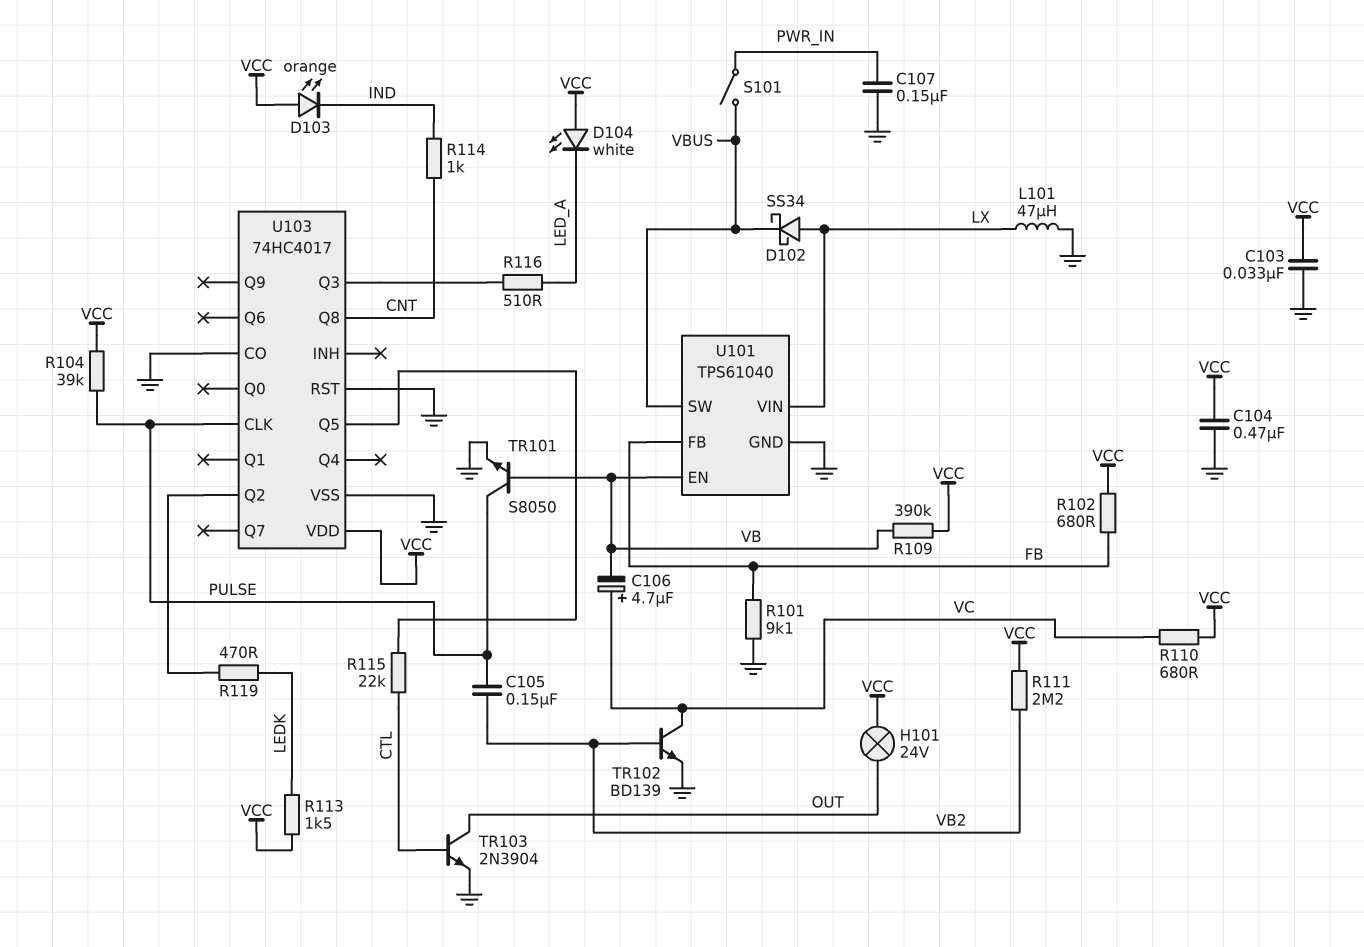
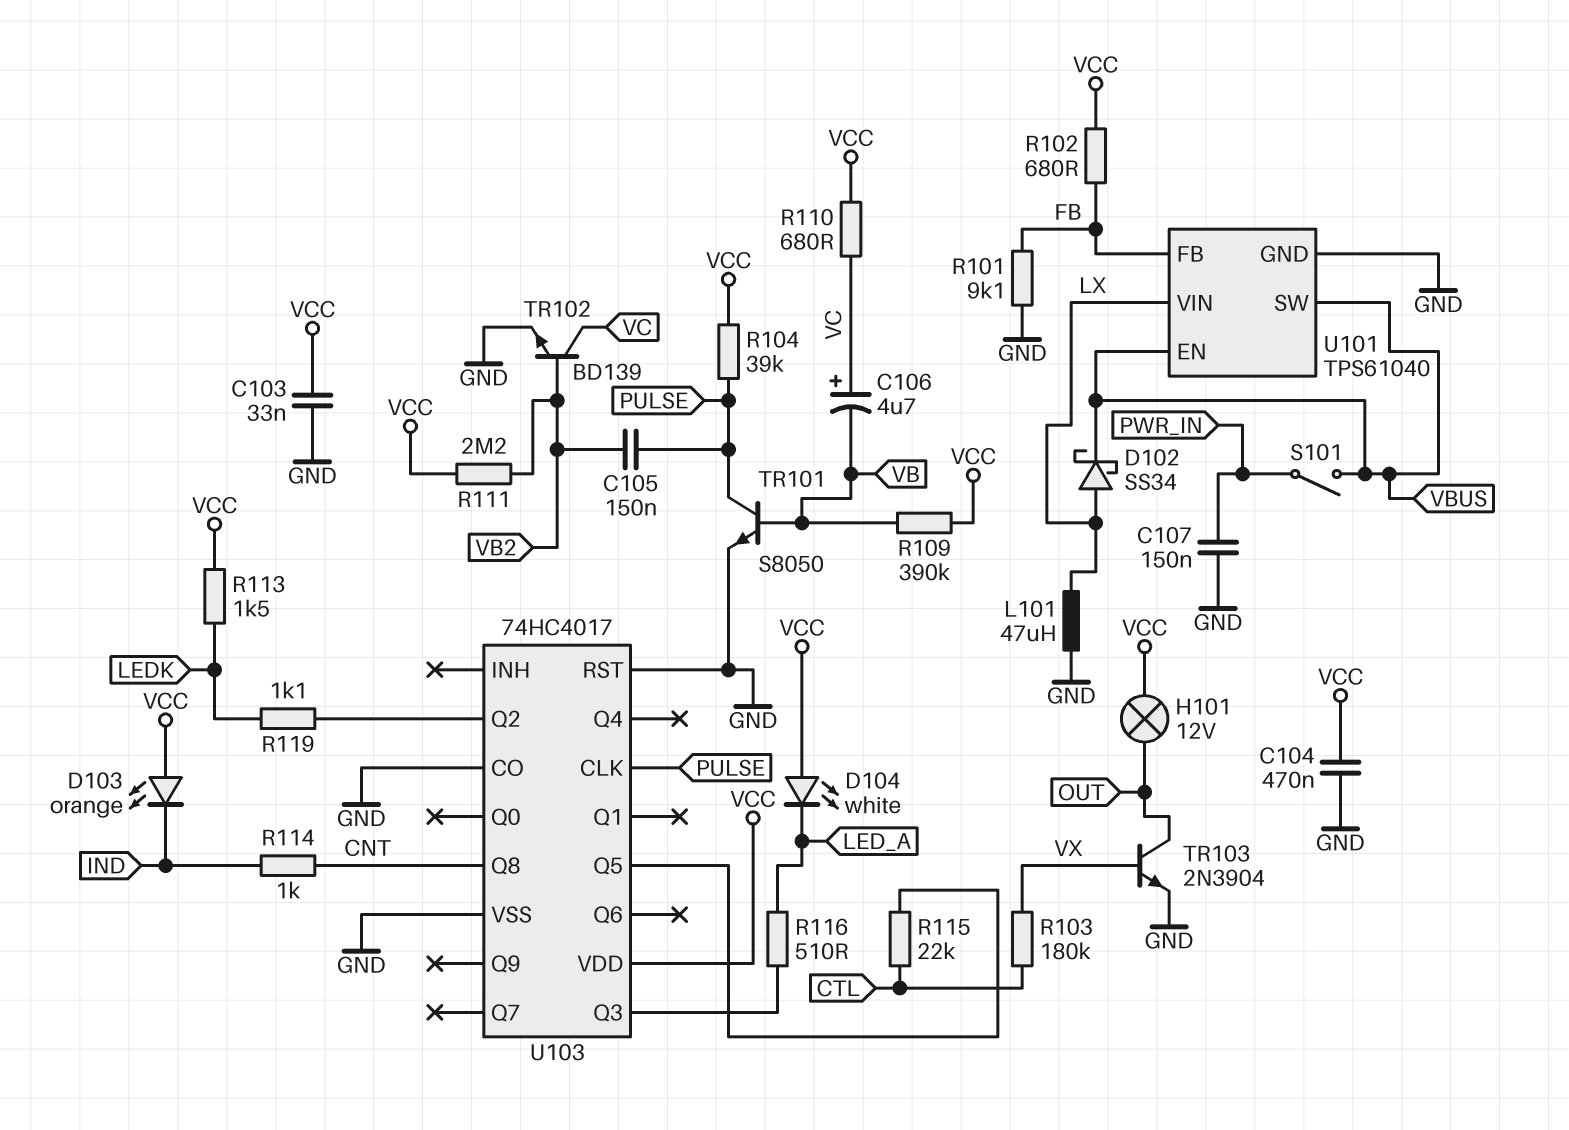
H101: lamp 24V (OUT, VCC) -> lamp 12V (OUT, VCC)
R103: none -> 180k (CTL, VX)
R119: 470 (LEDK, U103/Q2) -> 1.1k (LEDK, U103/Q2)
TR103: NPN 2N3904 (B CTL, C OUT, E GND) -> NPN 2N3904 (B VX, C OUT, E GND)
U101 pin EN: VB -> VBUS

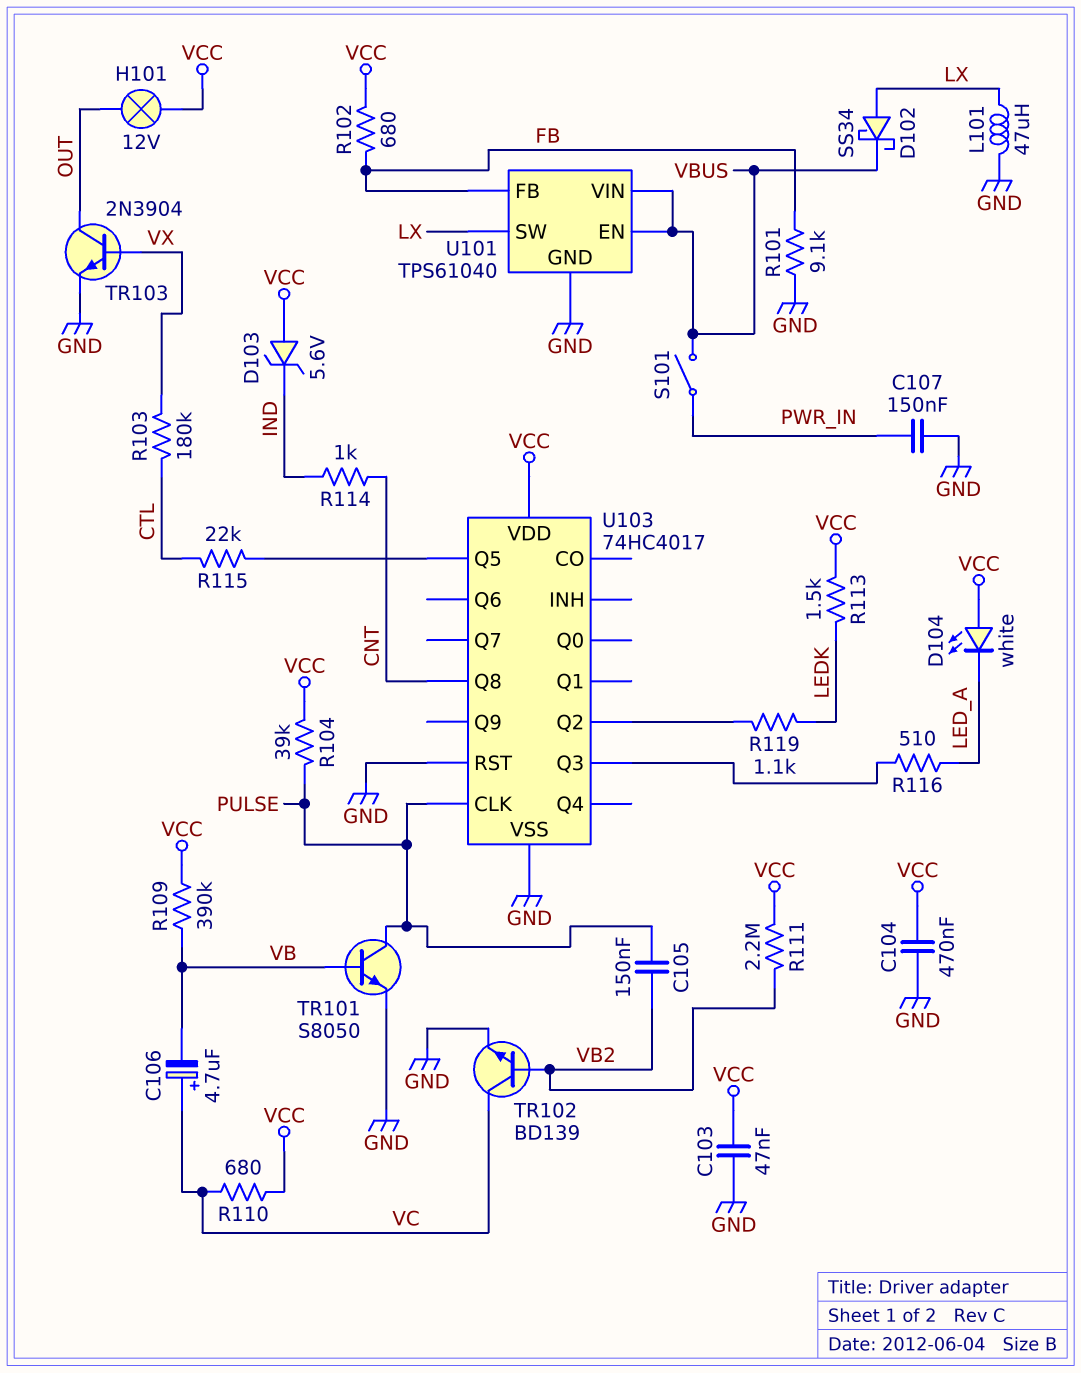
C103: 33nF (GND, VCC) -> 47nF (GND, VCC)
D103: LED orange (A VCC, K IND) -> zener 5.6V (A VCC, K IND)
U101 pin SW: VBUS -> LX
U101 pin VIN: LX -> VBUS
U103 pin CO: GND -> none

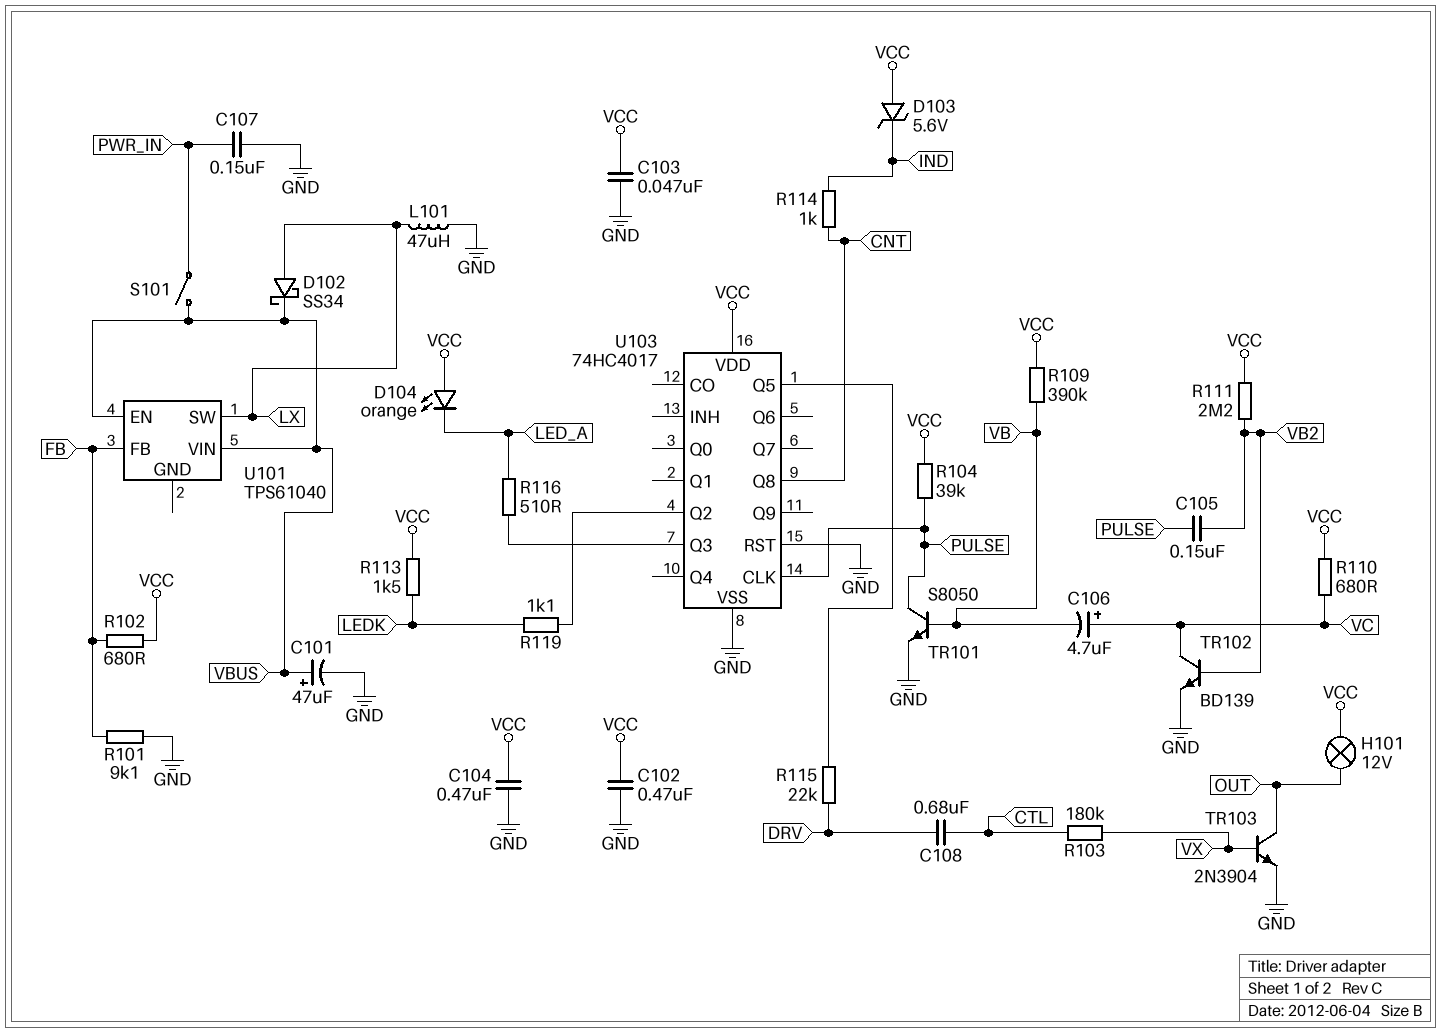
C101: none -> 47uF (plus VBUS, minus GND)
C102: none -> 470nF (GND, VCC)
C108: none -> 680nF (CTL, DRV)
D104: LED white (A VCC, K LED_A) -> LED orange (A VCC, K LED_A)
R115: 22k (CTL, U103/Q5) -> 22k (DRV, U103/Q5)
U101 pin GND: GND -> none

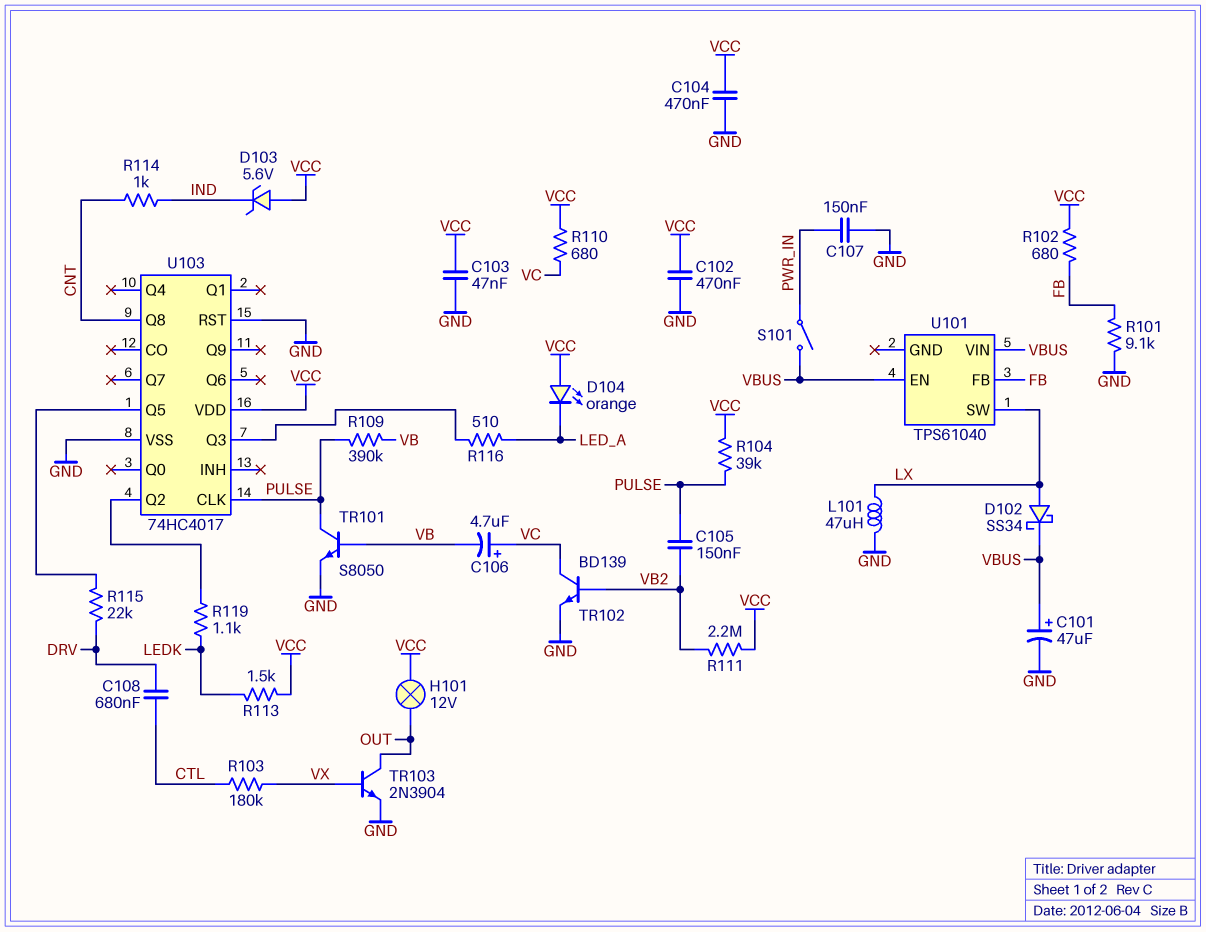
R109: 390k (VB, VCC) -> 390k (PULSE, VB)

